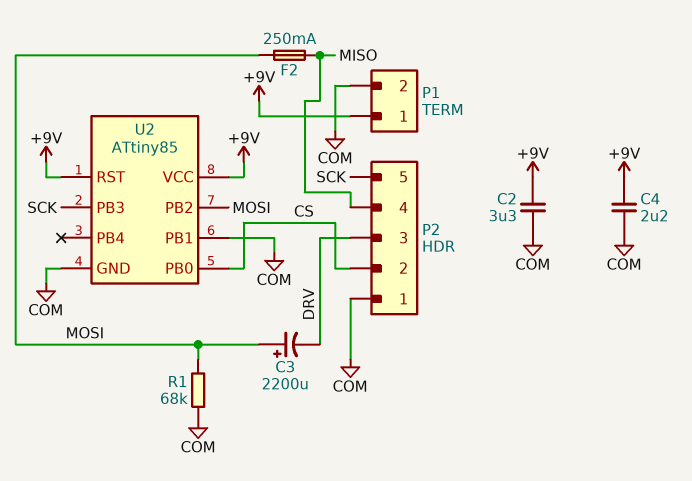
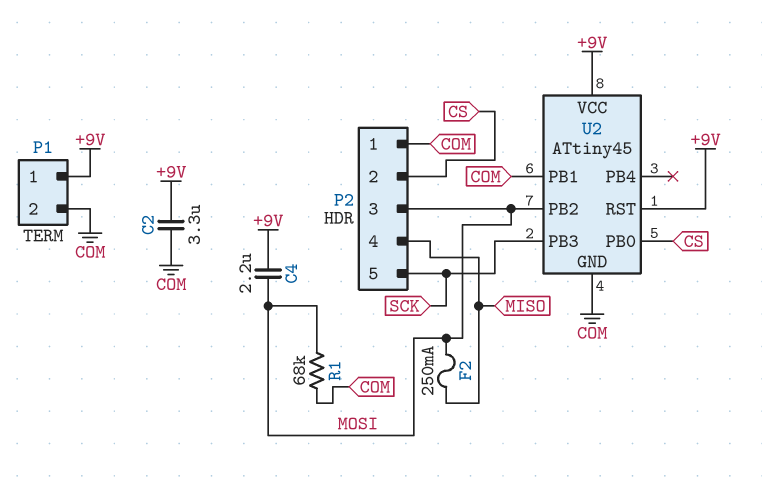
C3: 2200uF (plus MOSI, minus DRV) -> none
C4: 2.2uF (+9V, COM) -> 2.2uF (+9V, MOSI)
P2 pin 3: DRV -> MOSI
U2: ATtiny85 -> ATtiny45

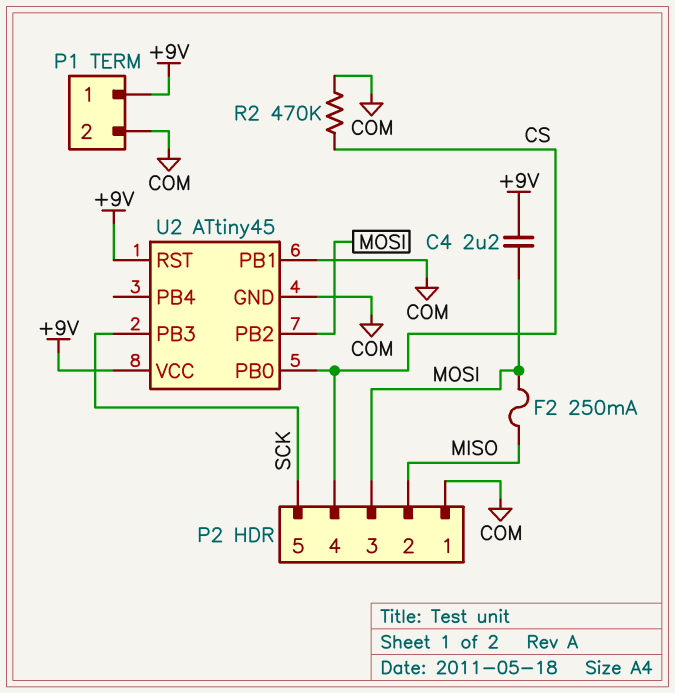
C2: 3.3uF (+9V, COM) -> none
P2 pin 2: CS -> MISO
P2 pin 4: MISO -> CS
R1: 68k (COM, MOSI) -> none
R2: none -> 470k (COM, CS)

